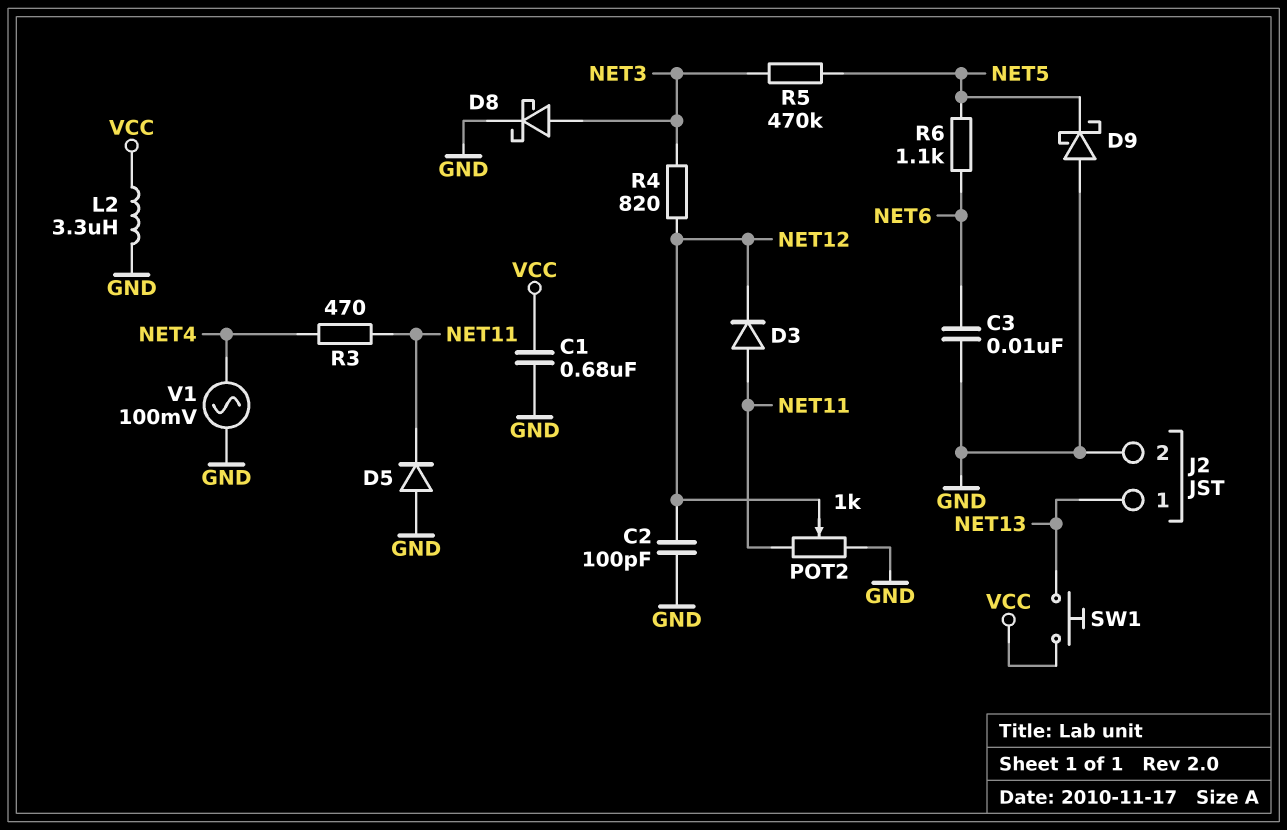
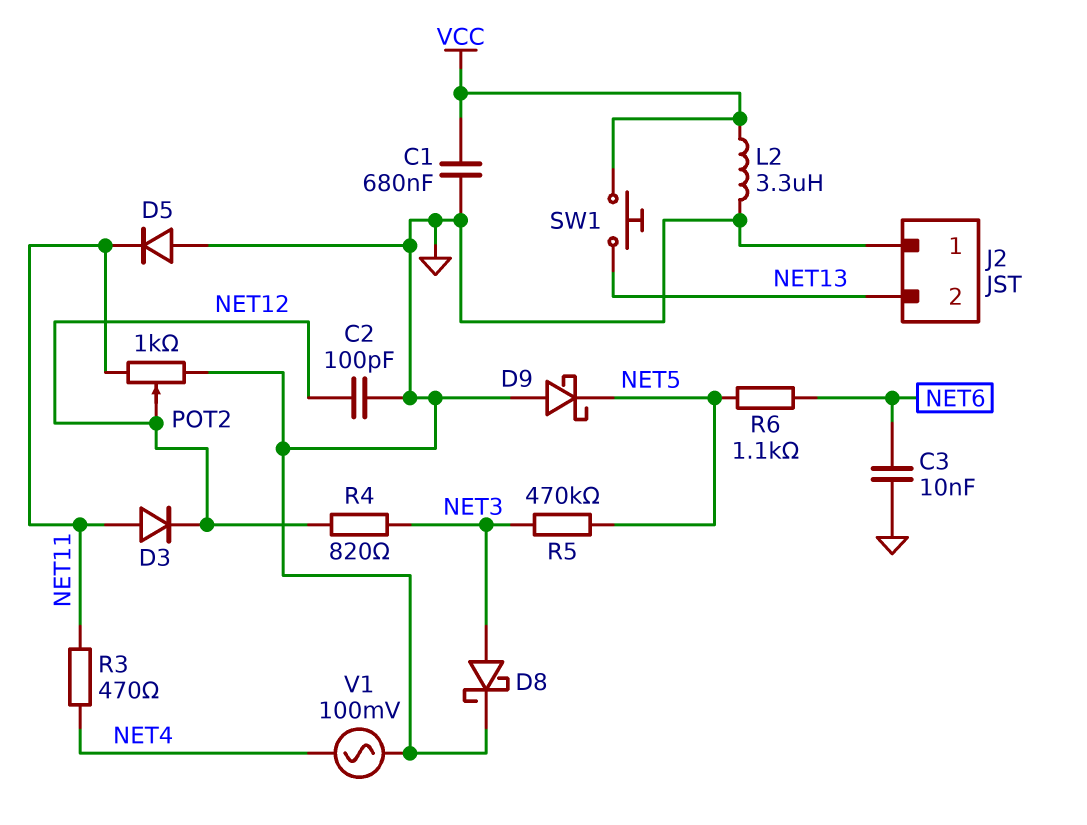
J2 pin 1: NET13 -> GND
J2 pin 2: GND -> NET13

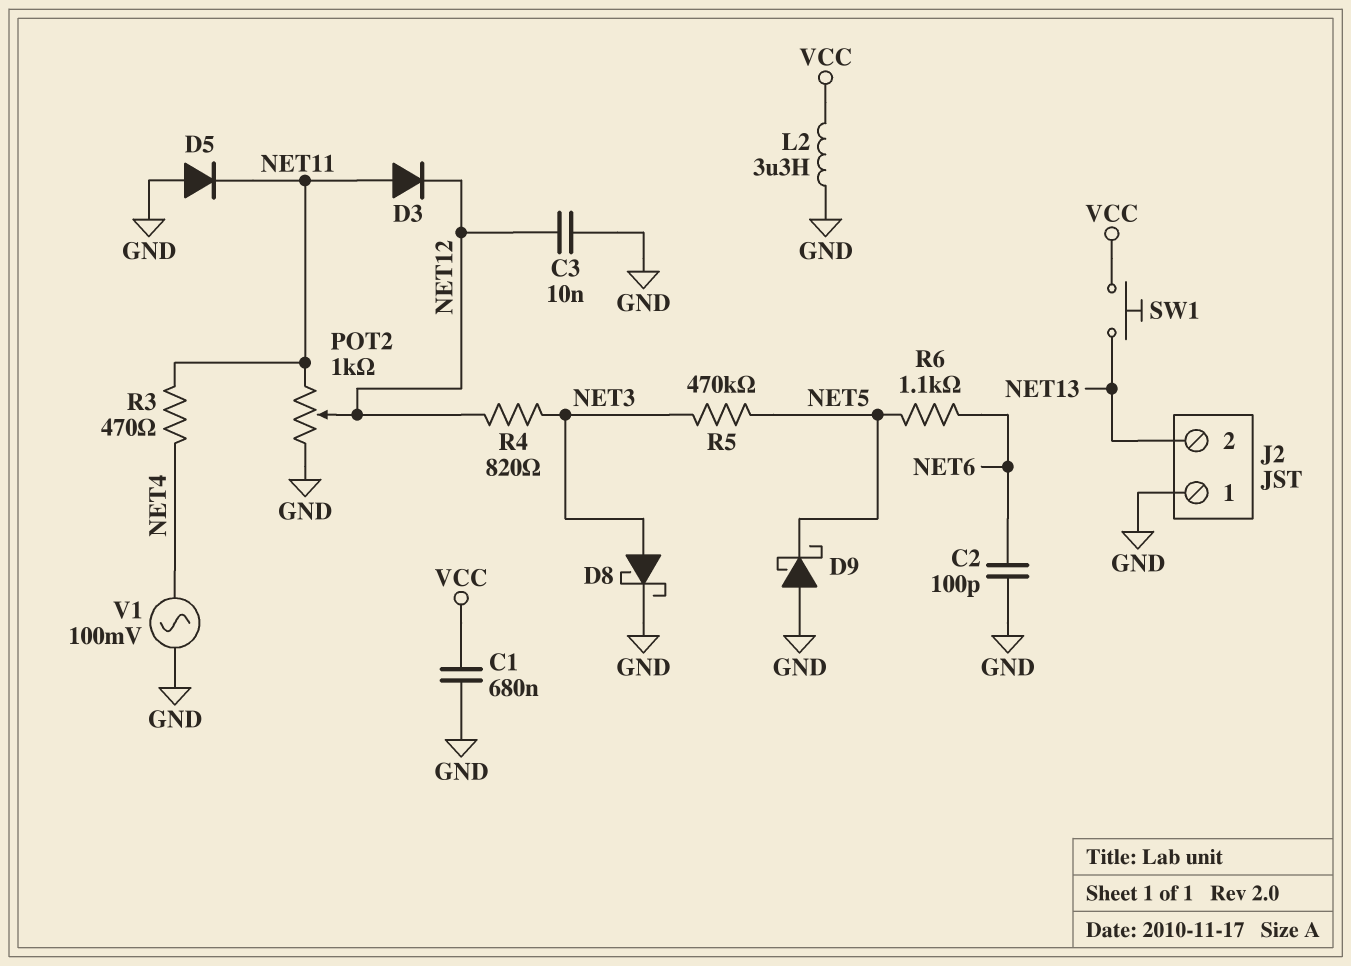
C2: 100pF (GND, NET12) -> 100pF (GND, NET6)
C3: 10nF (GND, NET6) -> 10nF (GND, NET12)

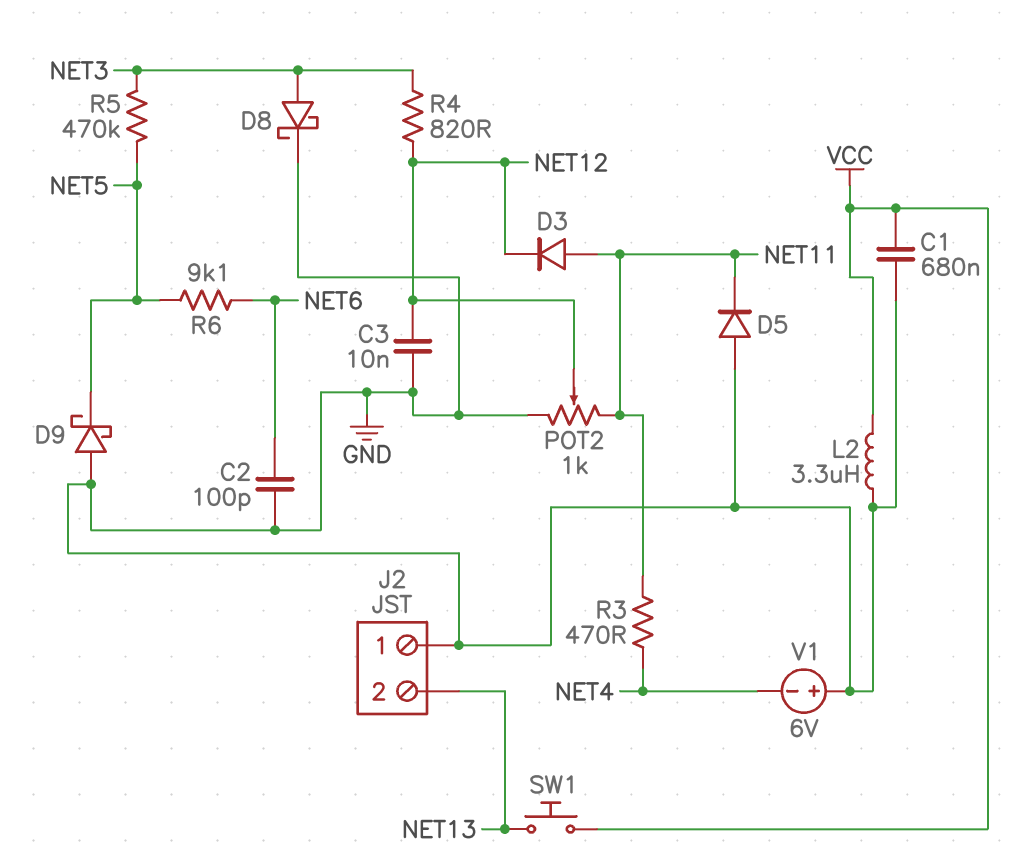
R6: 1.1k (NET5, NET6) -> 9.1k (NET5, NET6)
V1: AC 100mV (GND, NET4) -> 6V (plus GND, minus NET4)

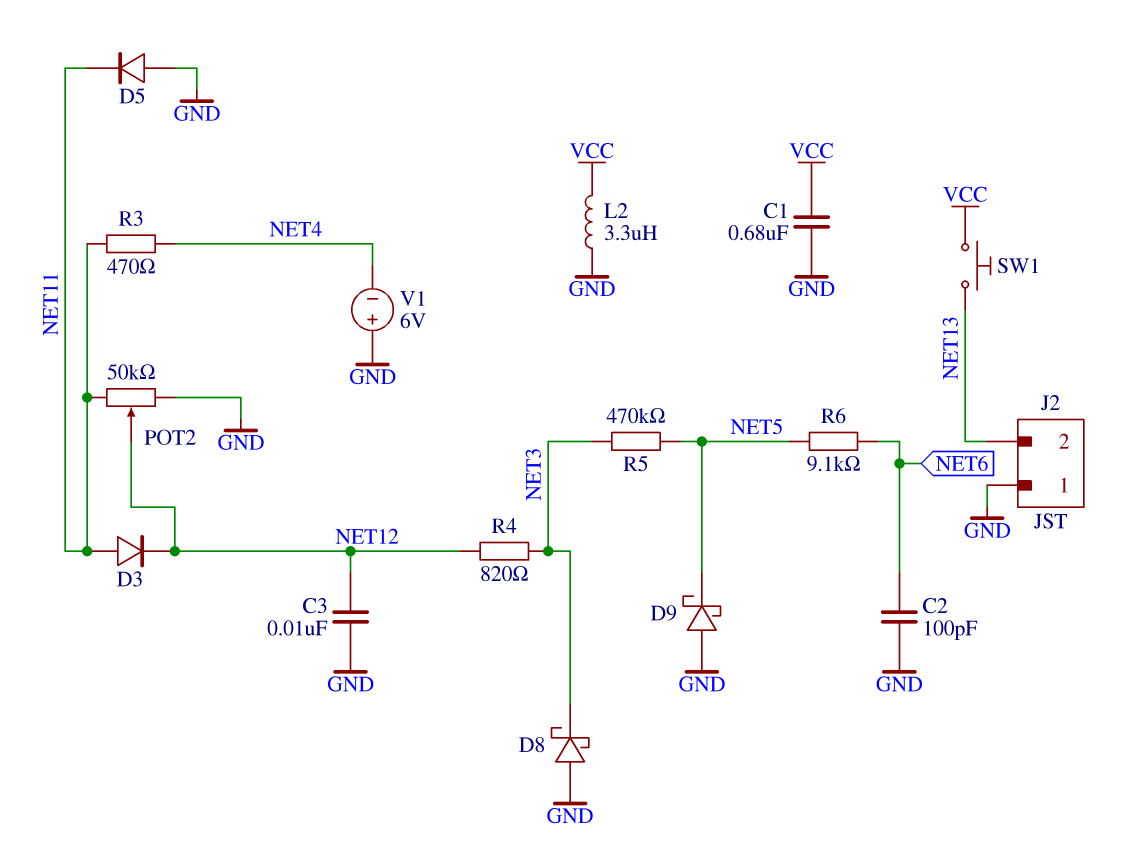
D8: schottky (A NET3, K GND) -> schottky (A GND, K NET3)
POT2: 1k (GND, NET11, wiper NET12) -> 50k (GND, NET11, wiper NET12)

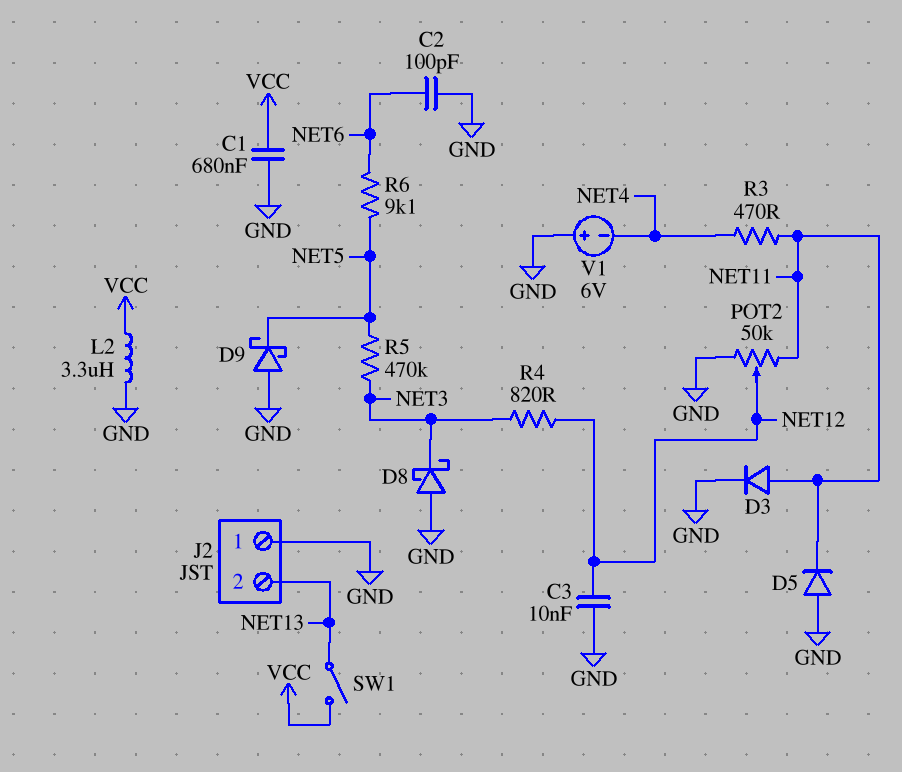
D3: diode (A NET11, K NET12) -> diode (A NET11, K GND)
SW1: button (NET13, VCC) -> switch (NET13, VCC)

